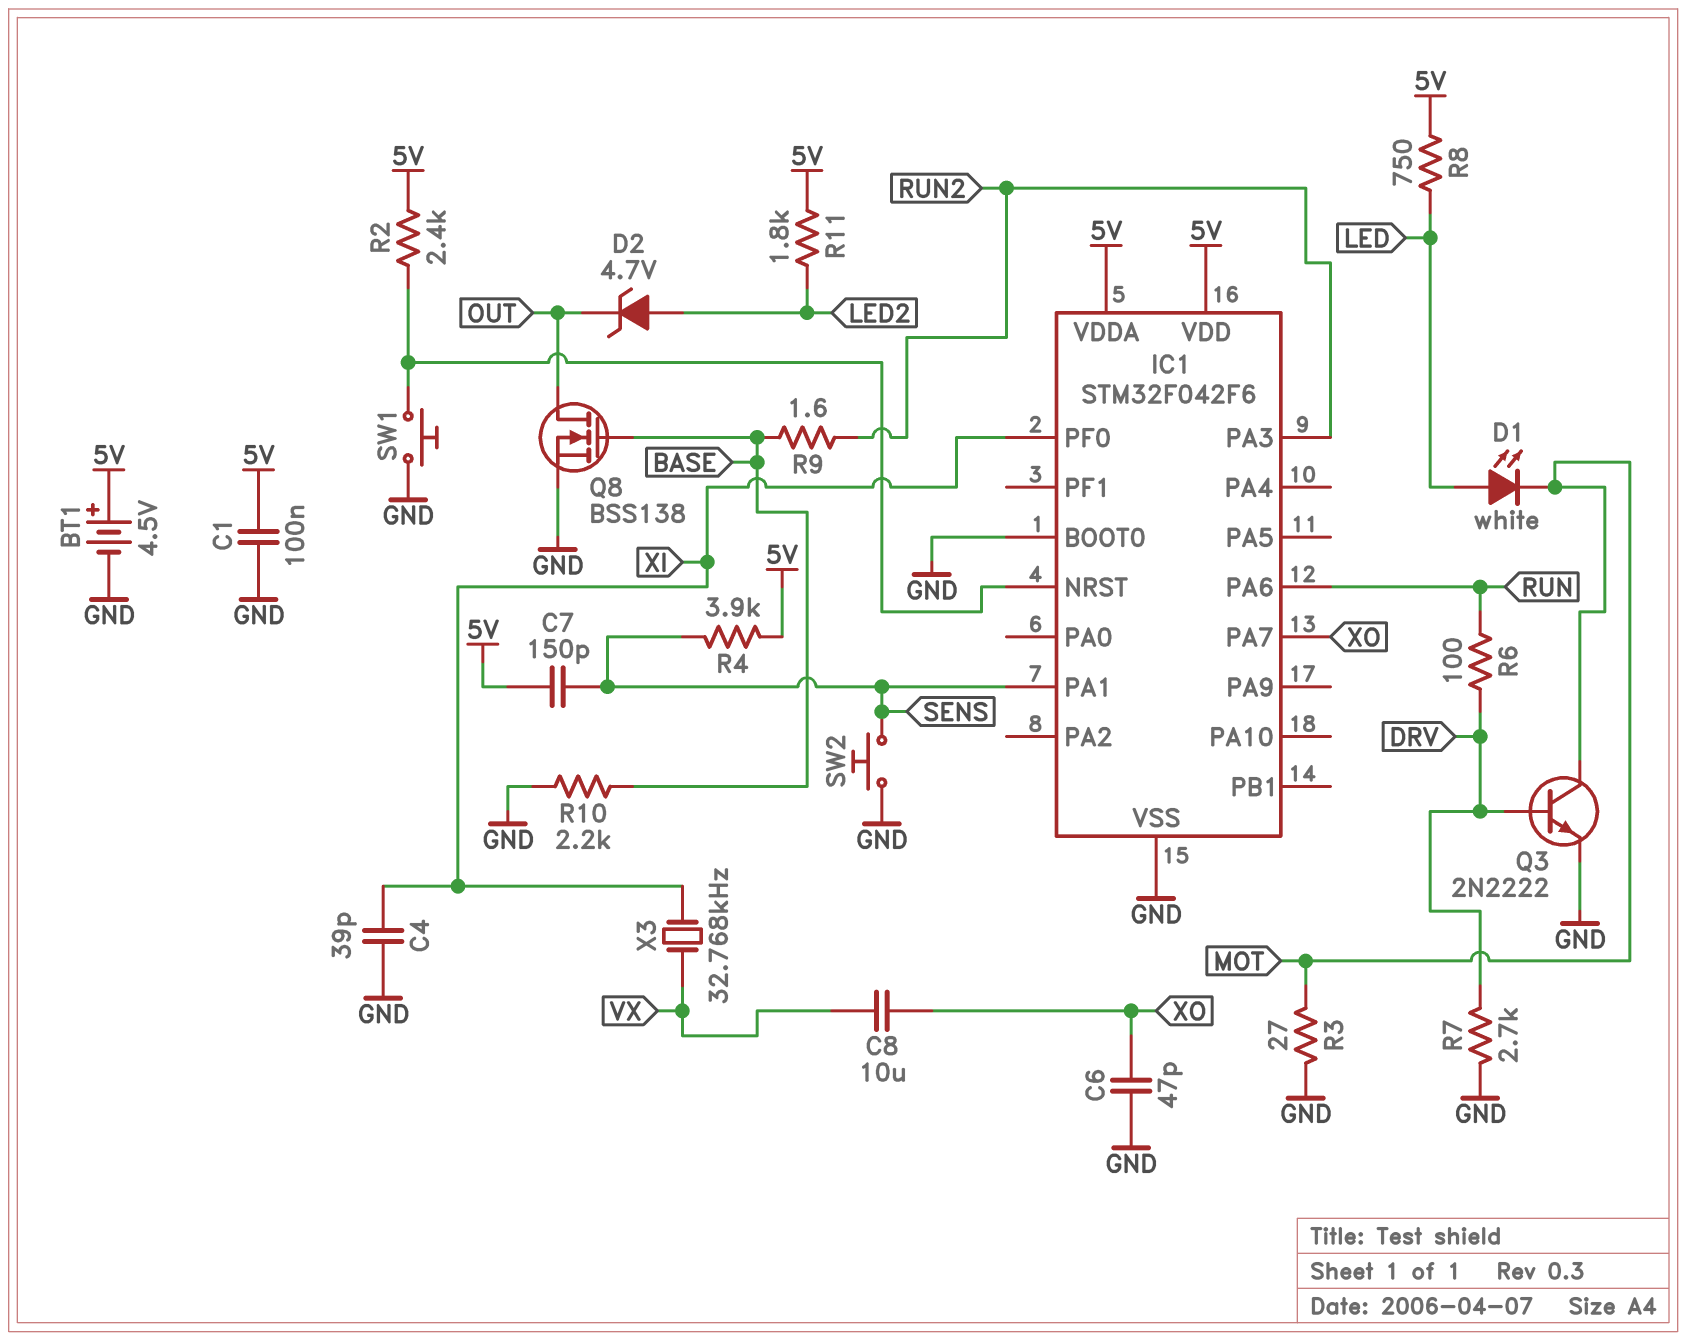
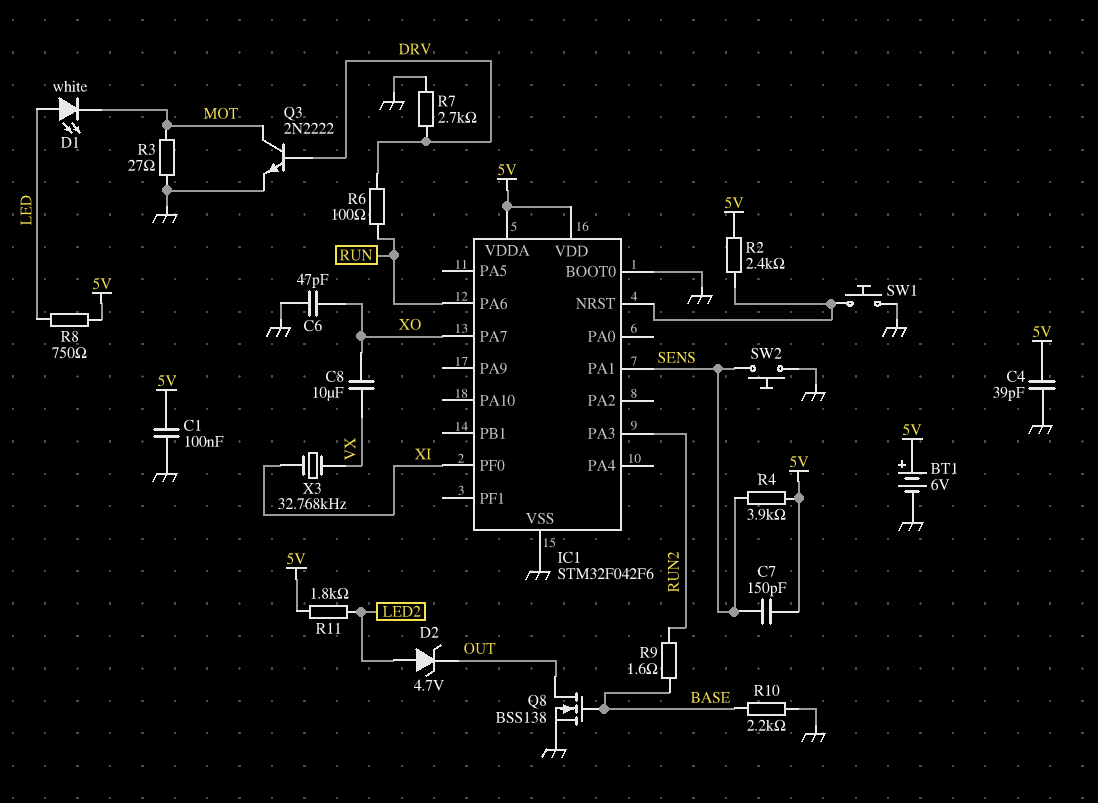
BT1: 4.5V (plus 5V, minus GND) -> 6V (plus 5V, minus GND)
C4: 39pF (GND, XI) -> 39pF (5V, GND)

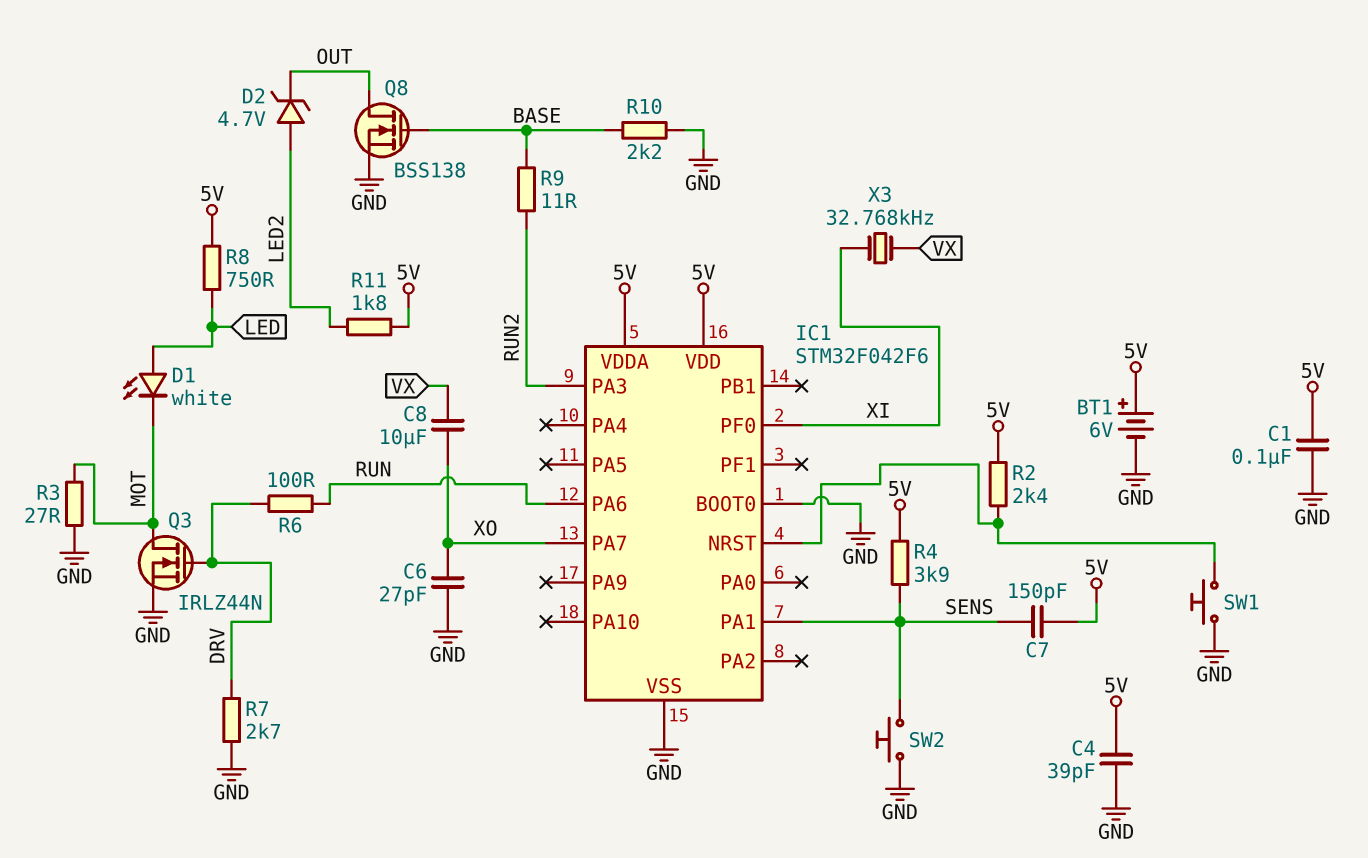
C6: 47pF (GND, XO) -> 27pF (GND, XO)
Q3: NPN 2N2222 (B DRV, C MOT, E GND) -> NMOS IRLZ44N (G DRV, D MOT, S GND)
R9: 1.6 (BASE, RUN2) -> 11 (BASE, RUN2)

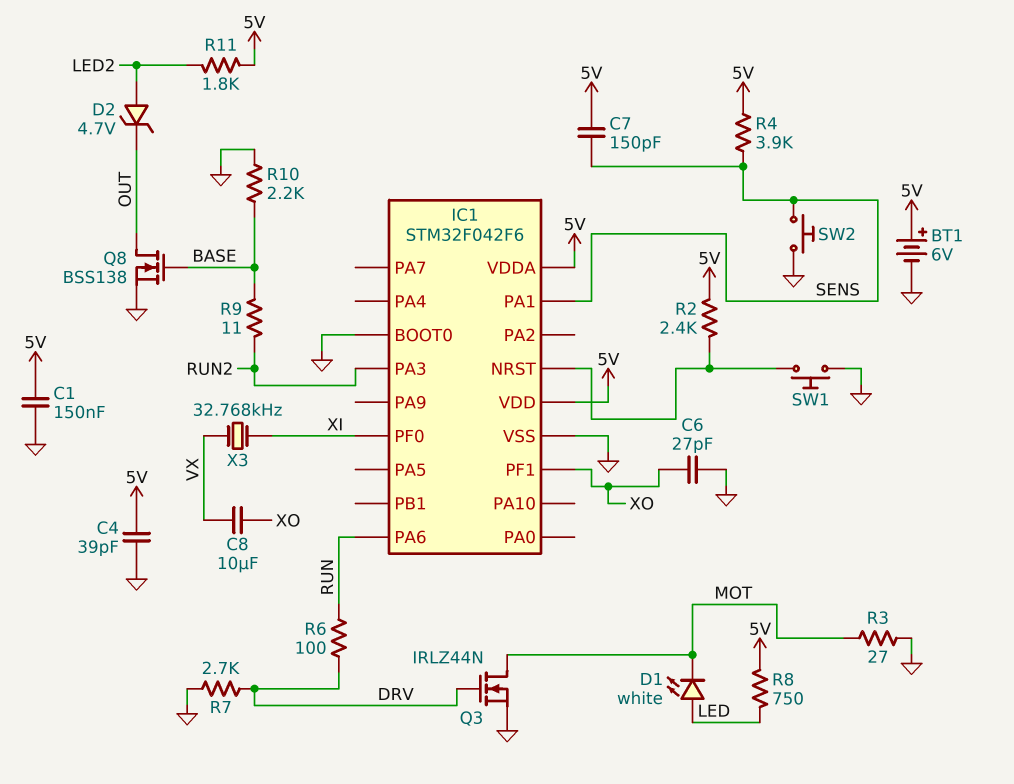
C1: 100nF (5V, GND) -> 150nF (5V, GND)
IC1 pin PA7: XO -> none
IC1 pin PF1: none -> XO

